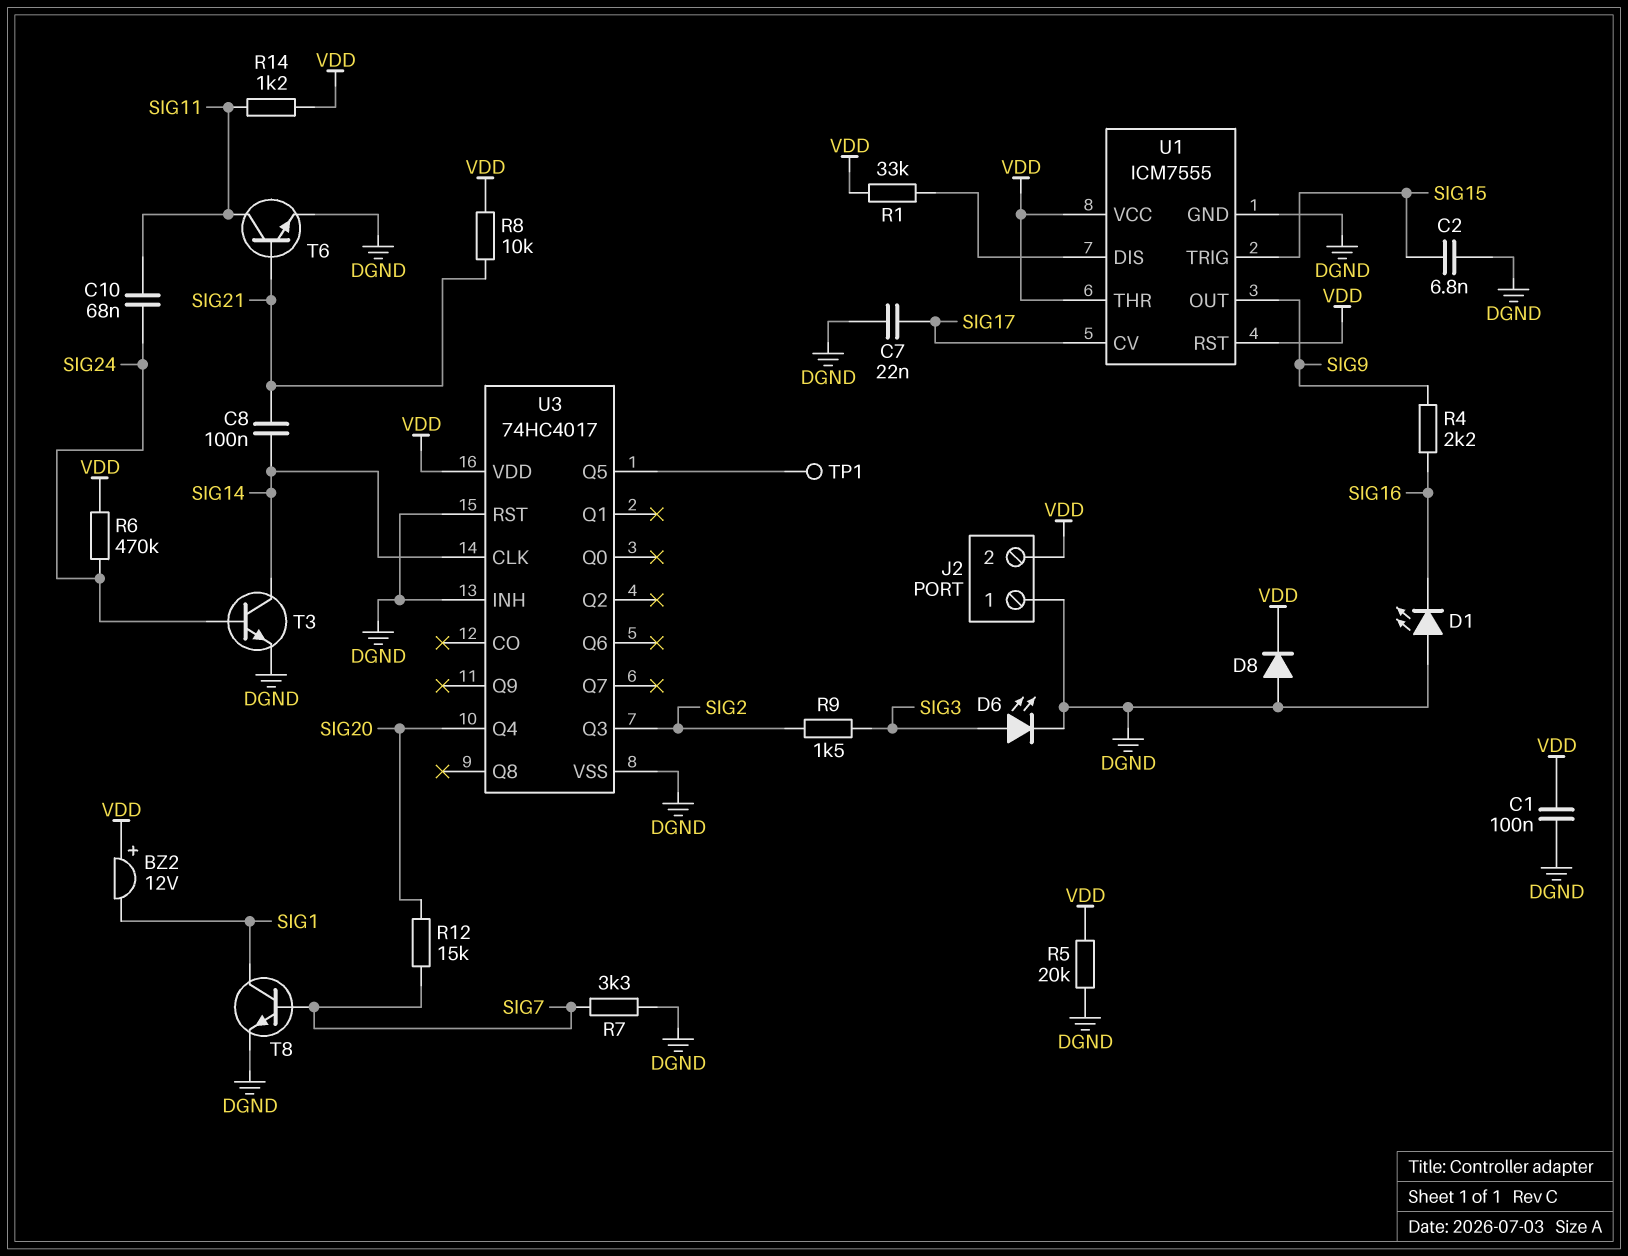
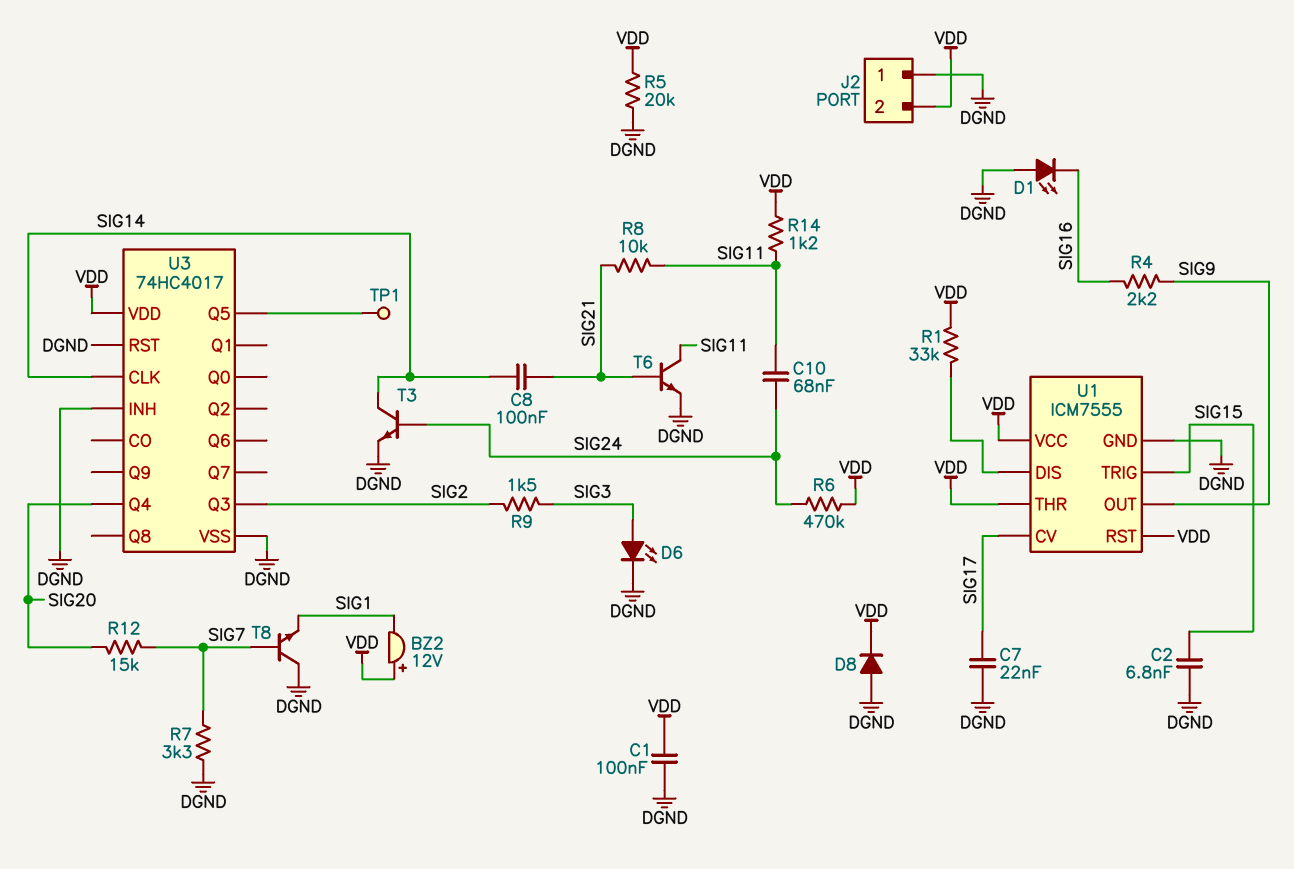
R8: 10k (SIG21, VDD) -> 10k (SIG11, SIG21)
T8: NPN (B SIG7, C SIG1, E DGND) -> NPN (B SIG7, C DGND, E SIG1)

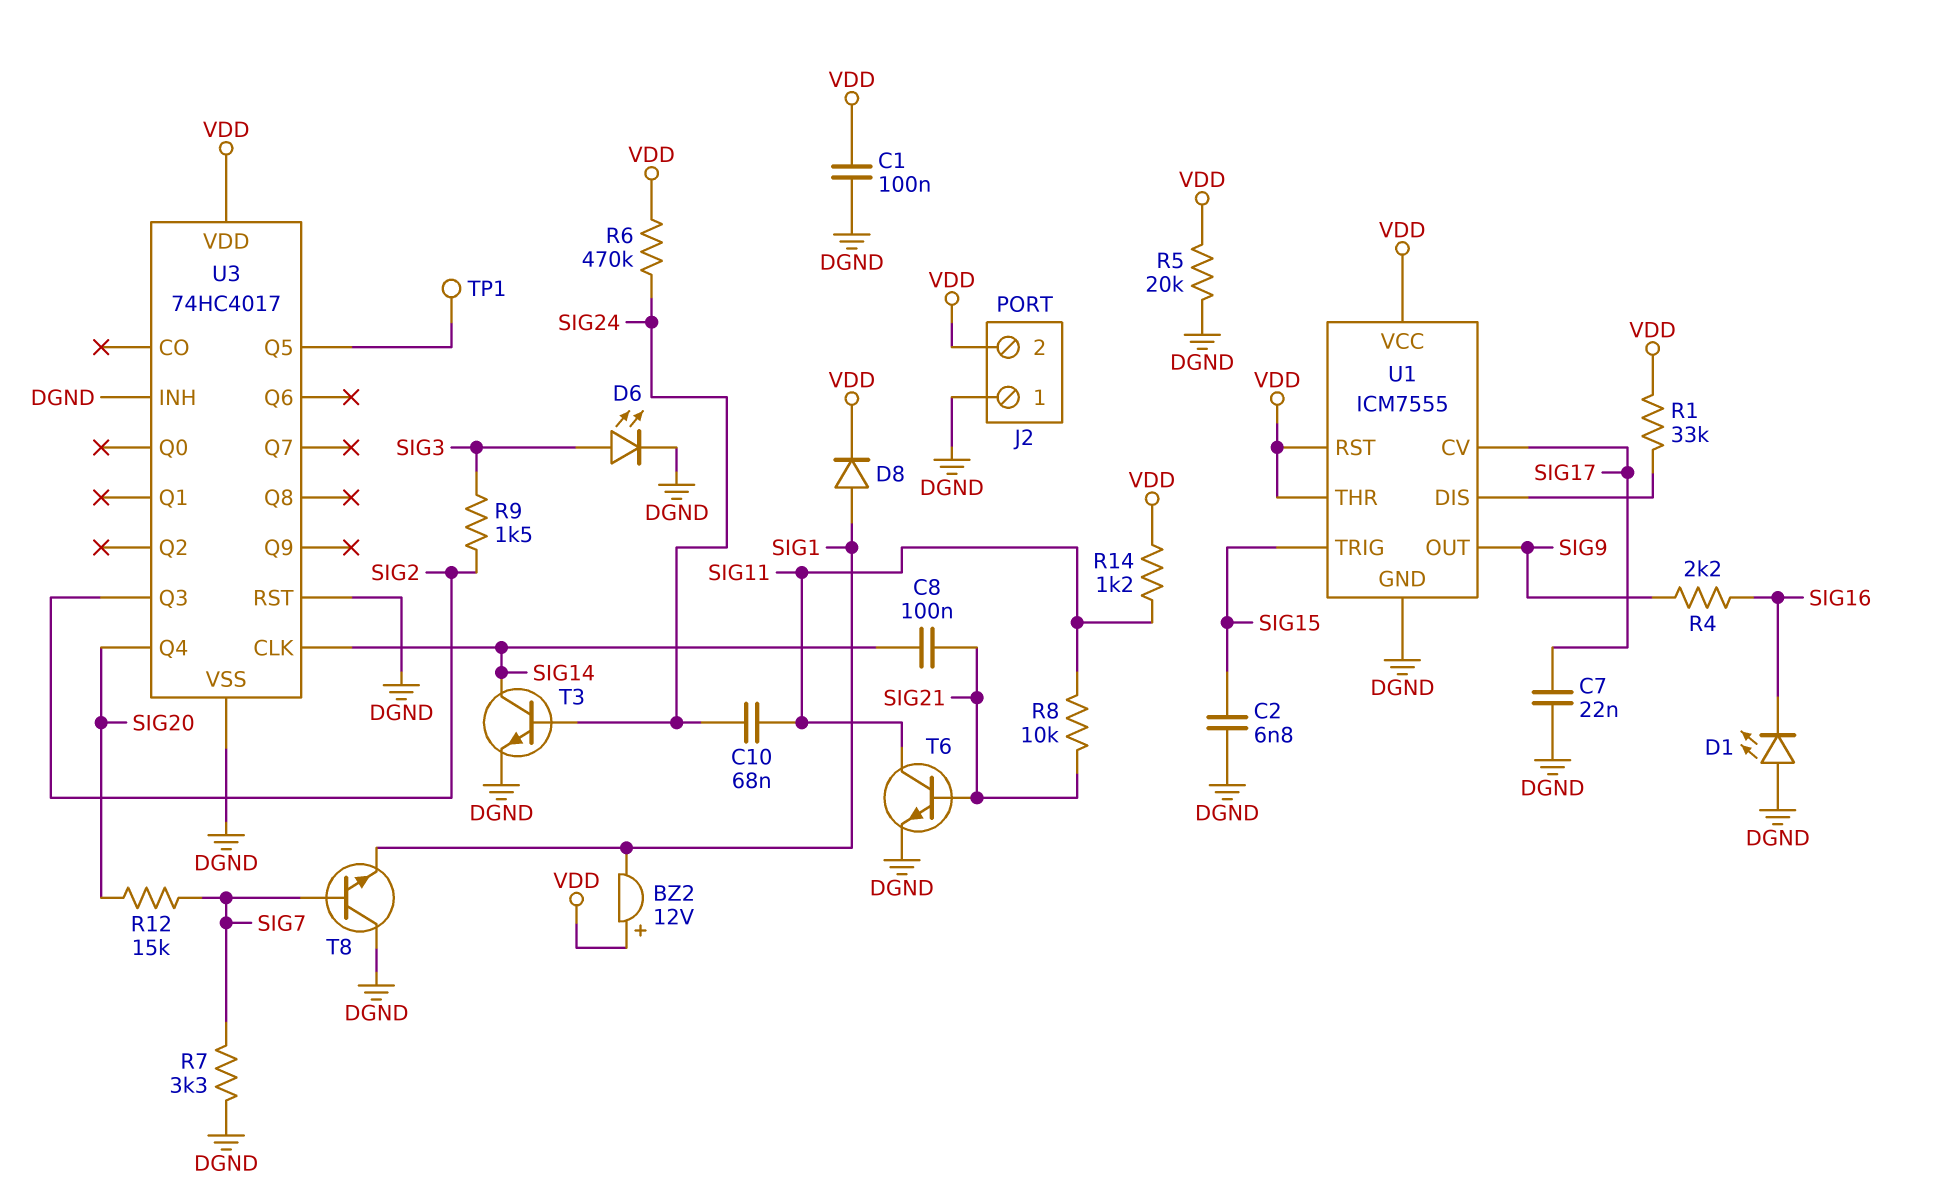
D8: diode (A DGND, K VDD) -> diode (A SIG1, K VDD)

